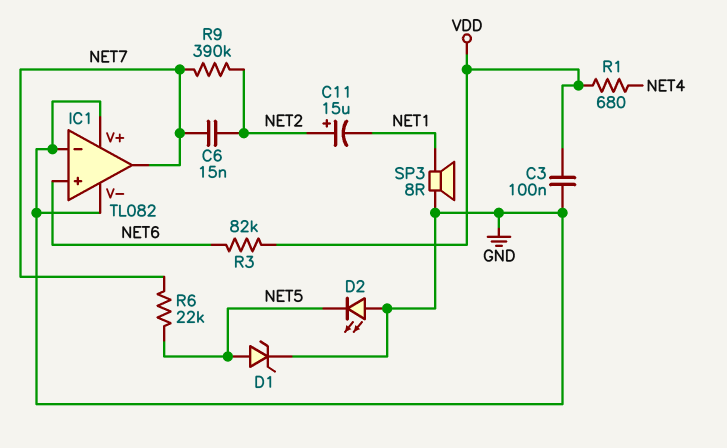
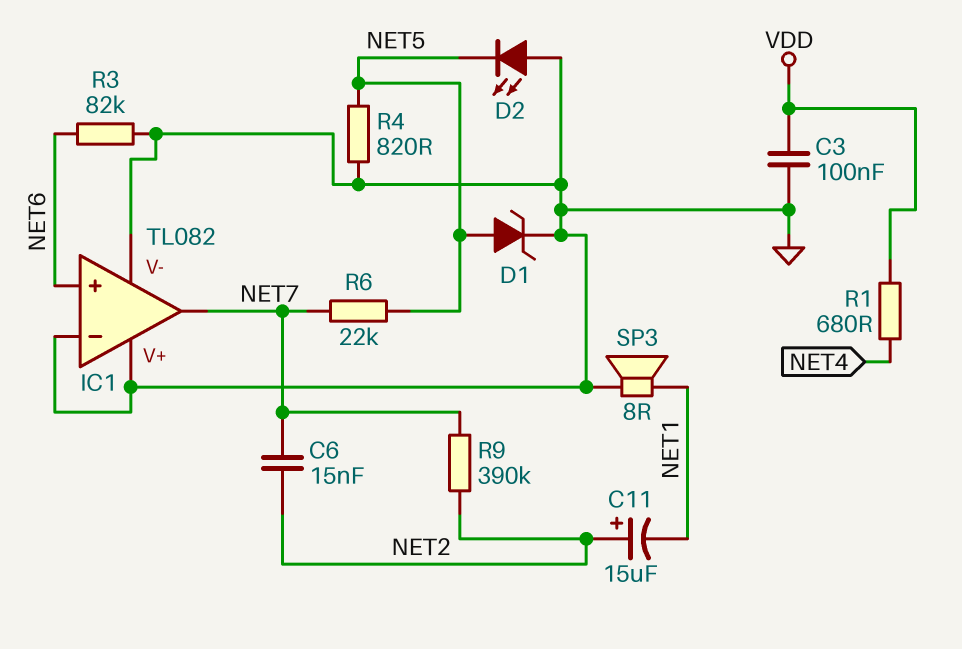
R3: 82k (NET6, VDD) -> 82k (GND, NET6)
R4: none -> 820 (GND, NET5)

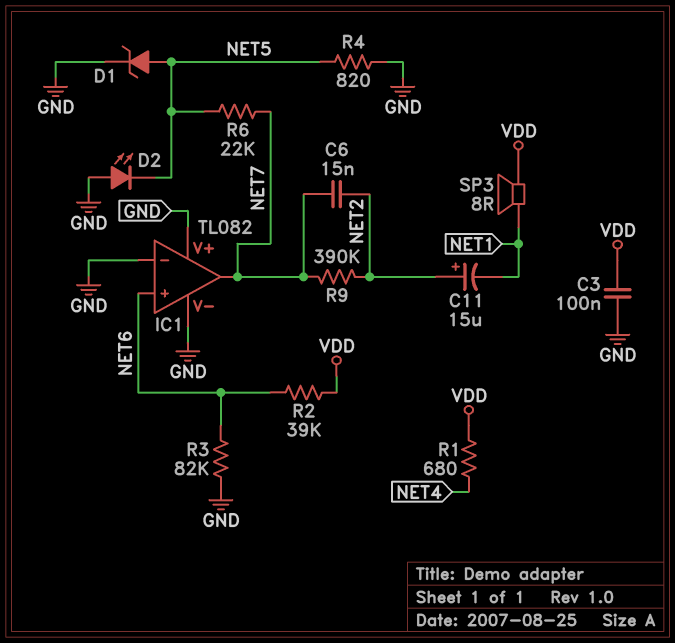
R2: none -> 39k (NET6, VDD)
SP3: speaker 8R (GND, NET1) -> speaker 8R (NET1, VDD)

